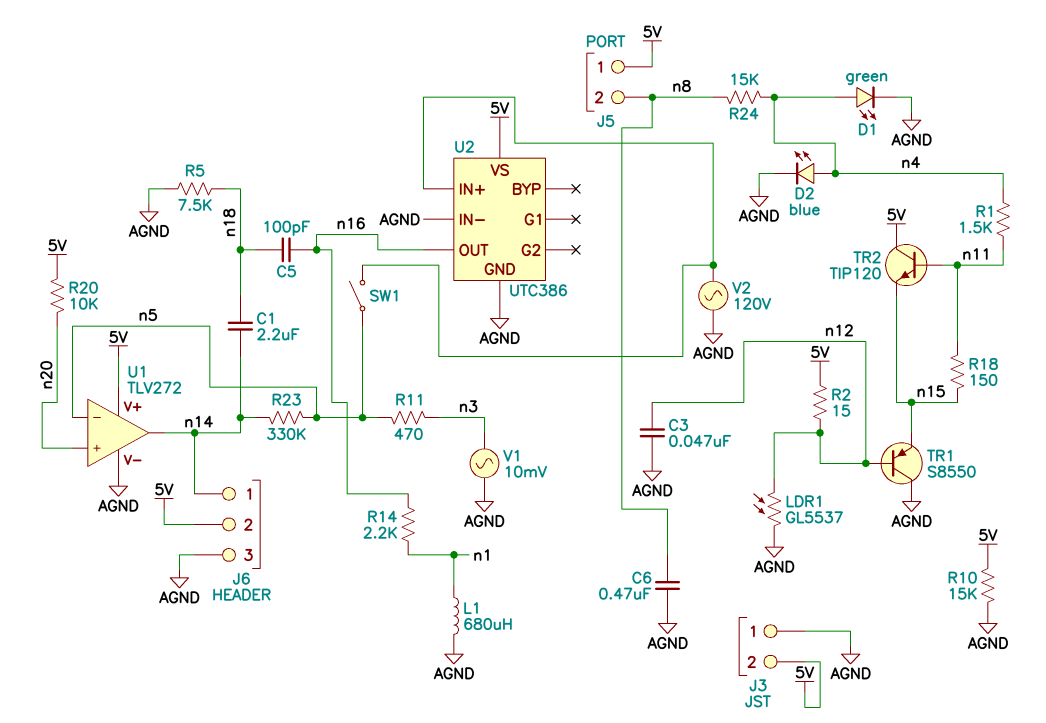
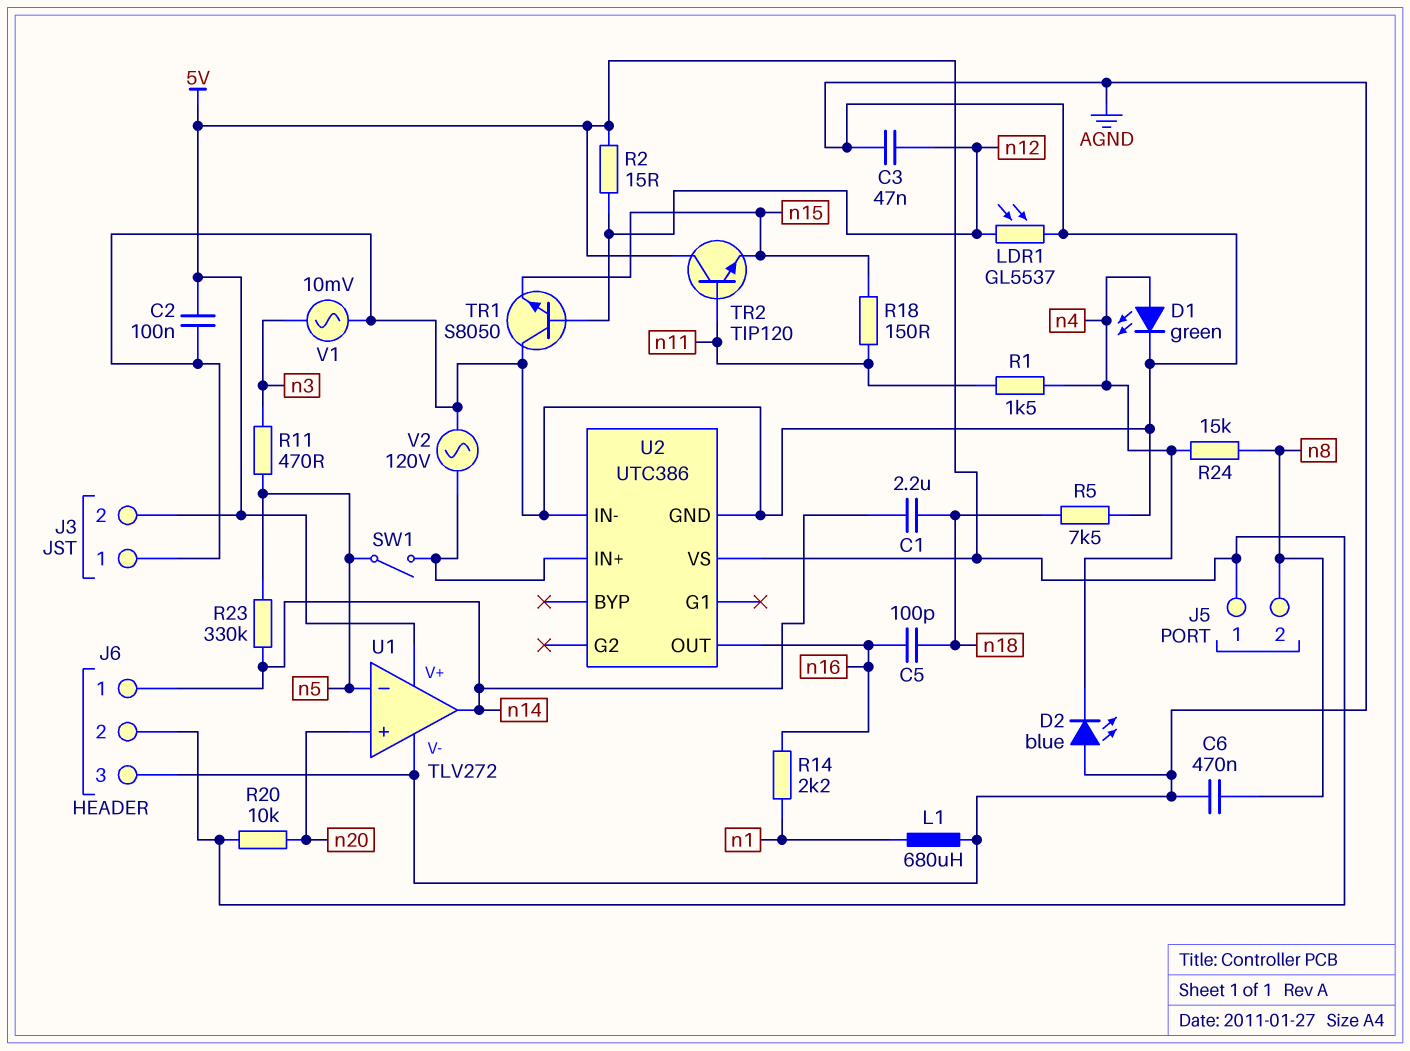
C2: none -> 100nF (5V, AGND)
D2: LED blue (A n4, K AGND) -> LED blue (A AGND, K n4)
R10: 15k (5V, AGND) -> none
TR1: PNP S8550 (B n12, C AGND, E n15) -> NPN S8050 (B n12, C AGND, E n15)

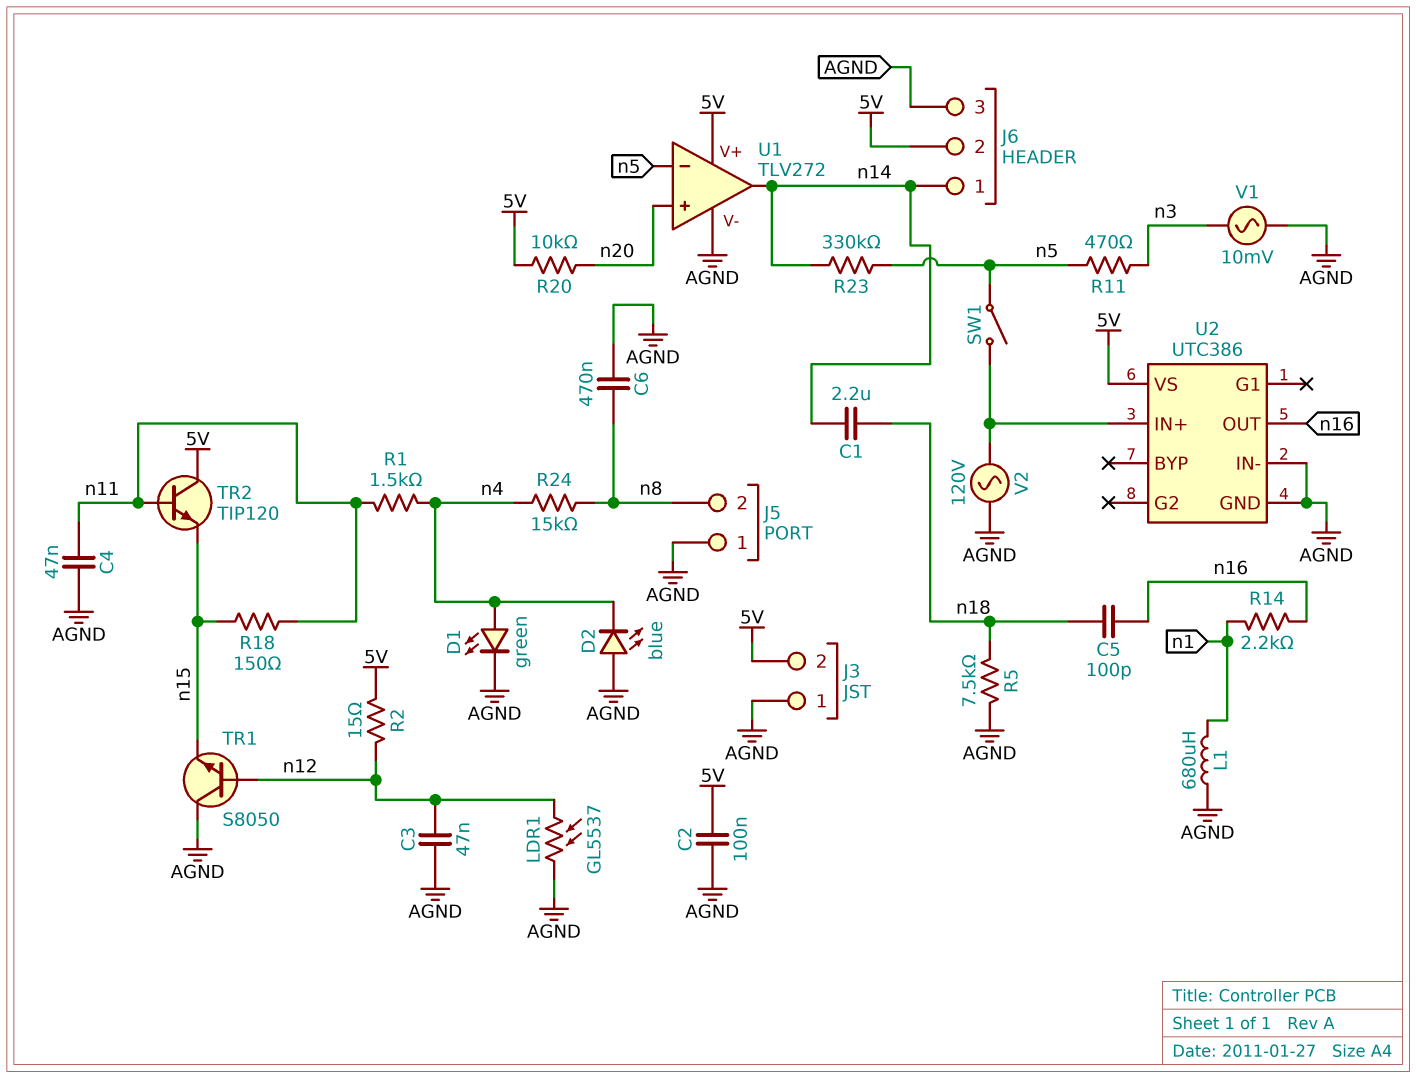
C4: none -> 47nF (AGND, n11)
J5 pin 1: 5V -> AGND

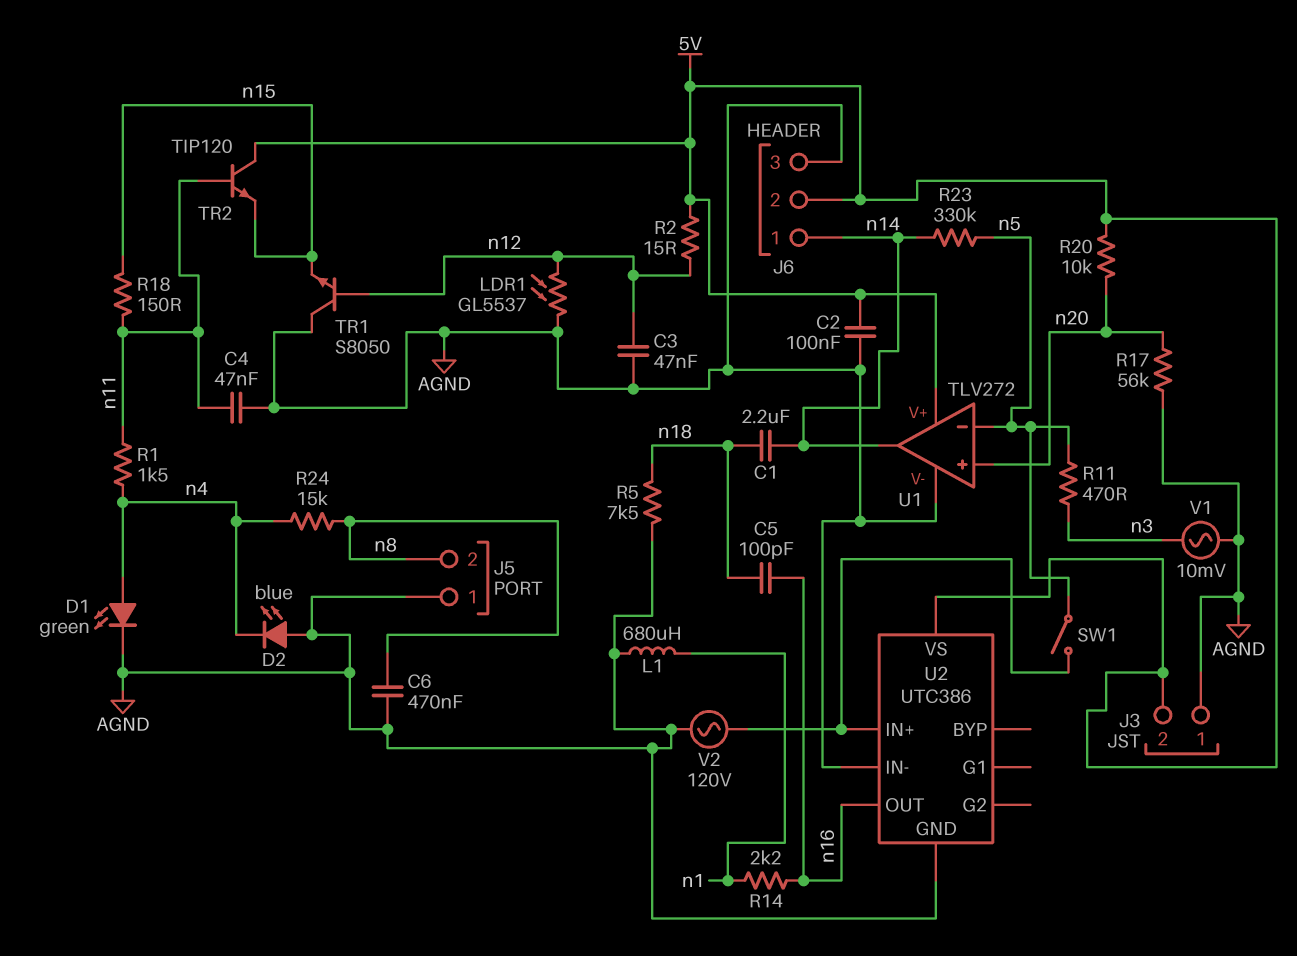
R17: none -> 56k (AGND, n20)

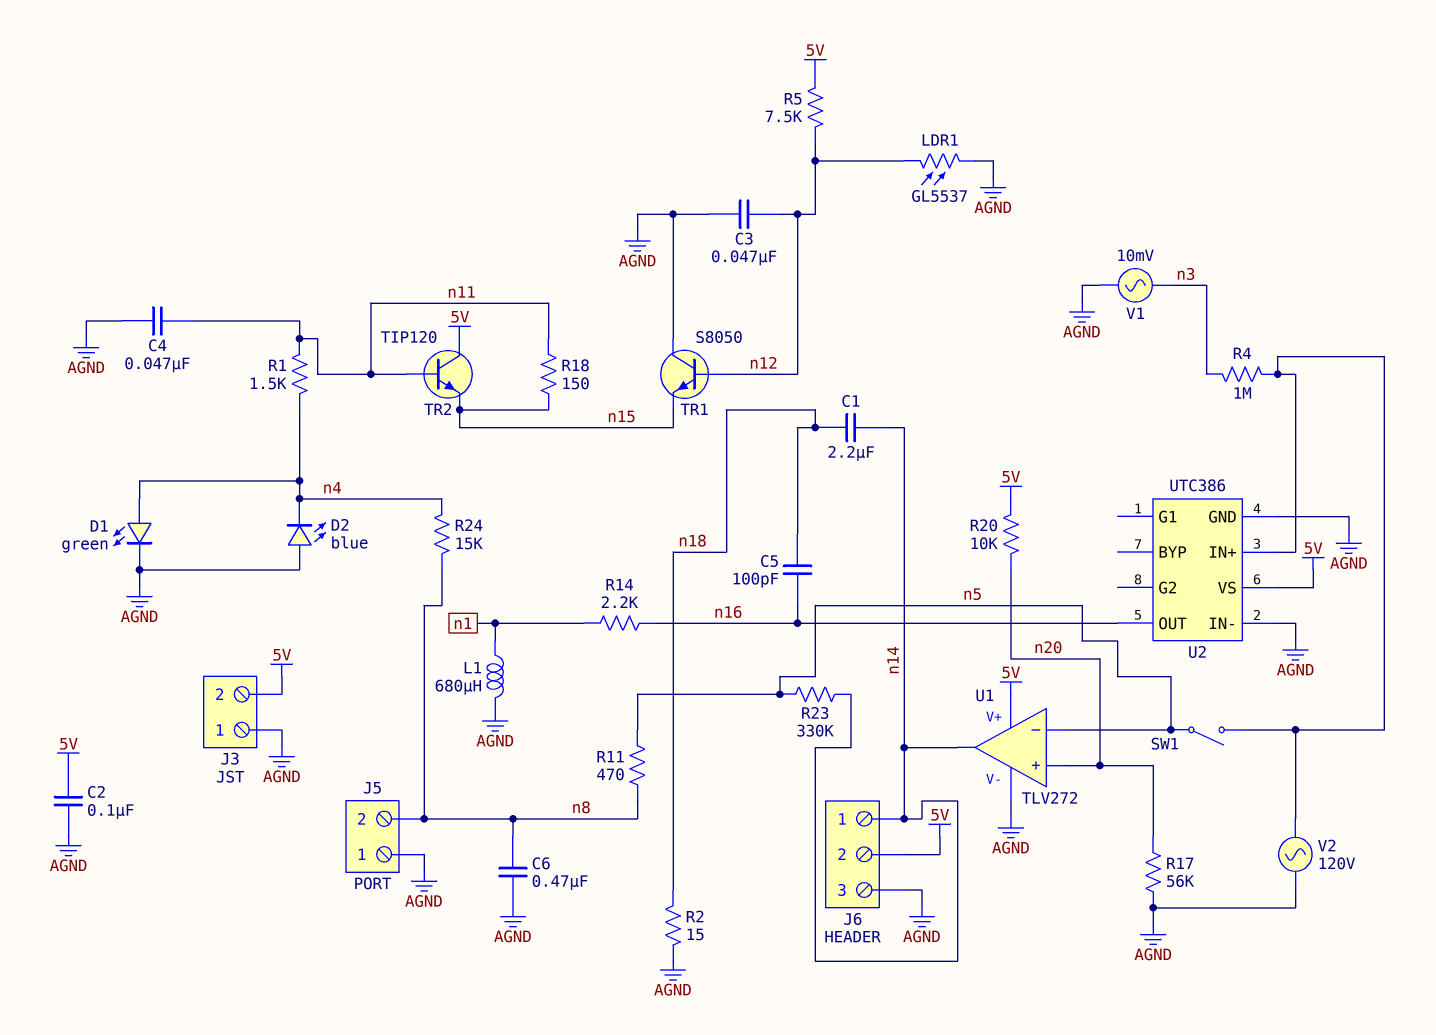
R2: 15 (5V, n12) -> 15 (AGND, n18)
R4: none -> 1M (U2/IN+, n3)
R5: 7.5k (AGND, n18) -> 7.5k (5V, n12)
R11: 470 (n3, n5) -> 470 (n5, n8)

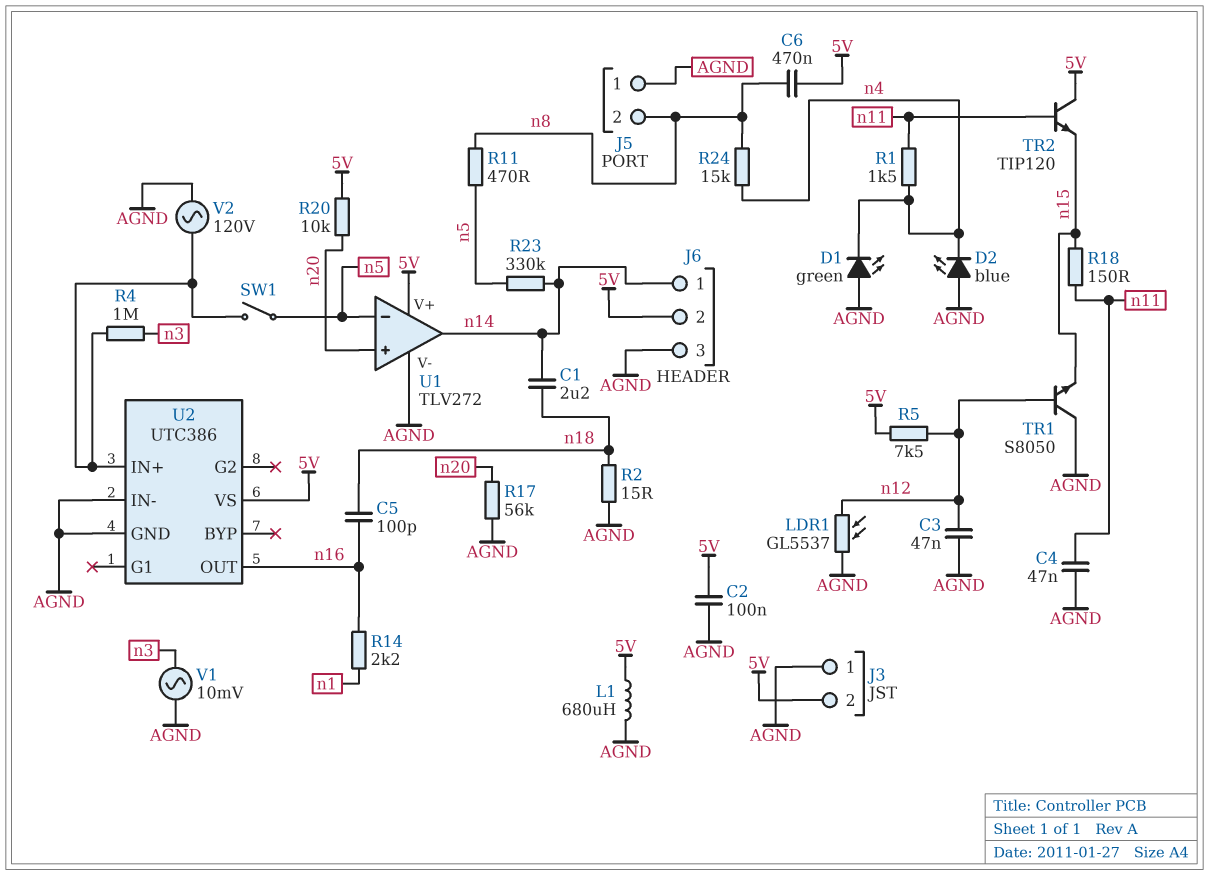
C6: 470nF (AGND, n8) -> 470nF (5V, n8)
D1: LED green (A n4, K AGND) -> LED green (A AGND, K n4)
L1: 680uH (AGND, n1) -> 680uH (5V, AGND)

